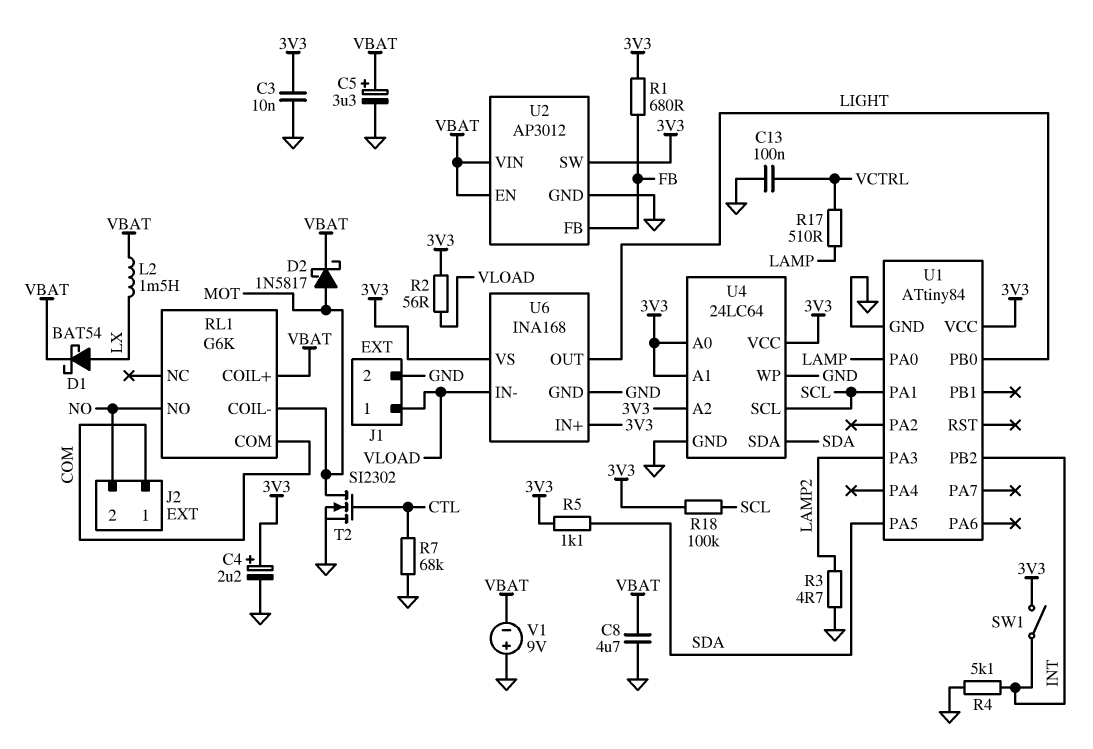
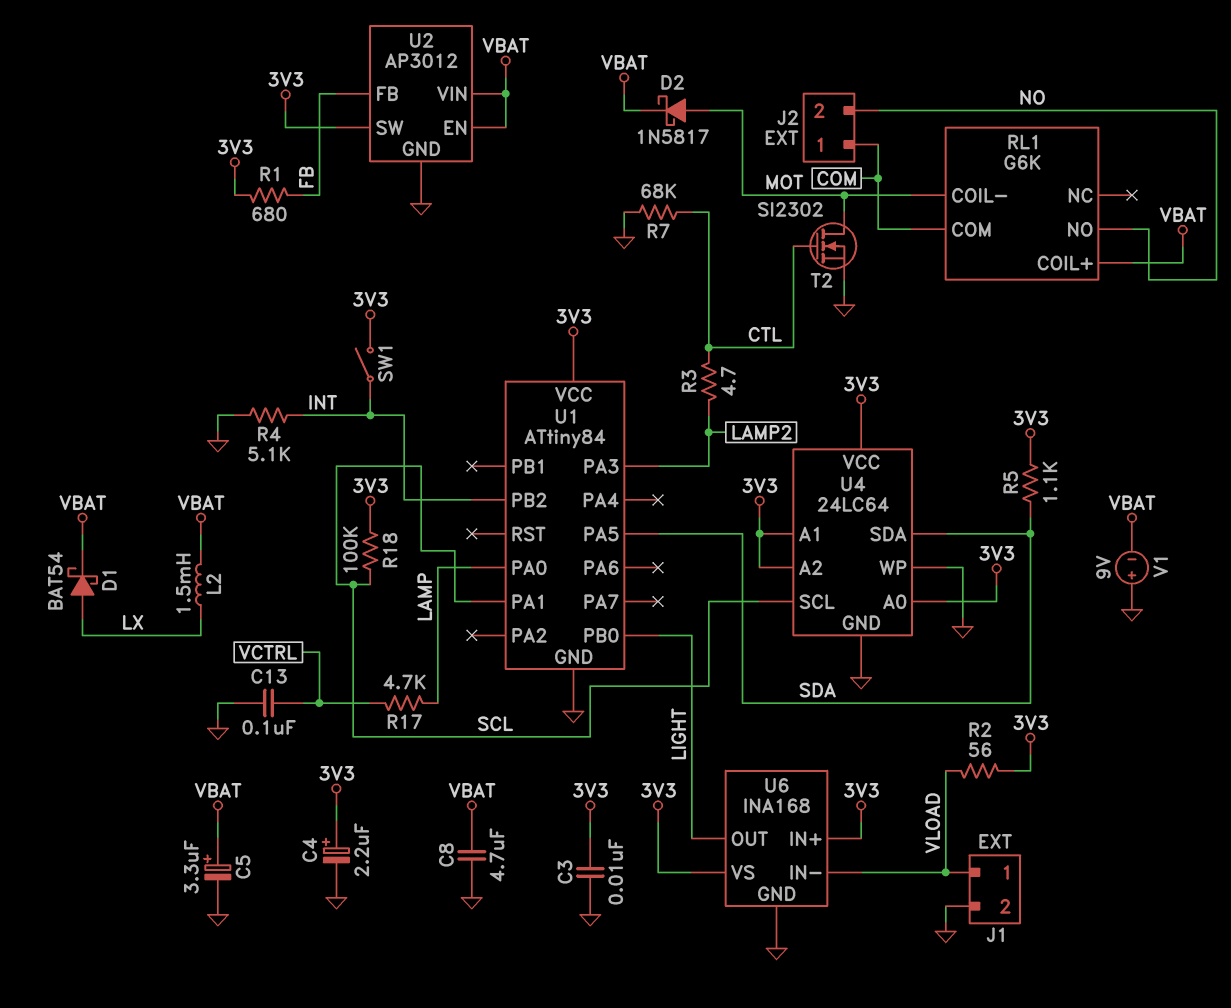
R3: 4.7 (GND, LAMP2) -> 4.7 (CTL, LAMP2)
R17: 510 (LAMP, VCTRL) -> 4.7k (LAMP, VCTRL)

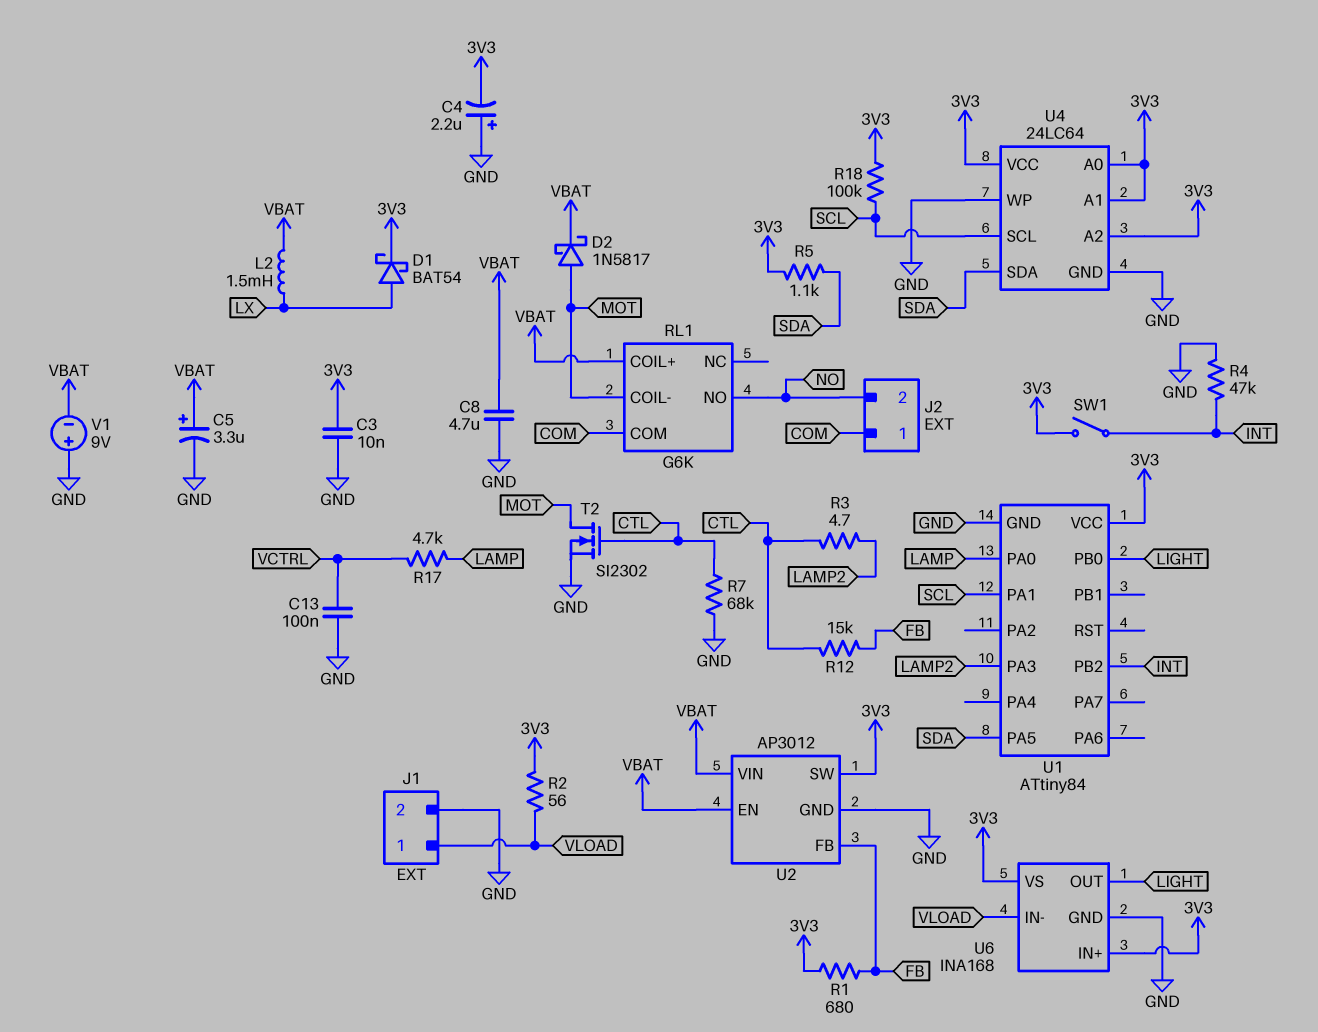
C4: 2.2uF (plus 3V3, minus GND) -> 2.2uF (plus GND, minus 3V3)
D1: schottky BAT54 (A LX, K VBAT) -> schottky BAT54 (A LX, K 3V3)
R4: 5.1k (GND, INT) -> 47k (GND, INT)
R12: none -> 15k (CTL, FB)

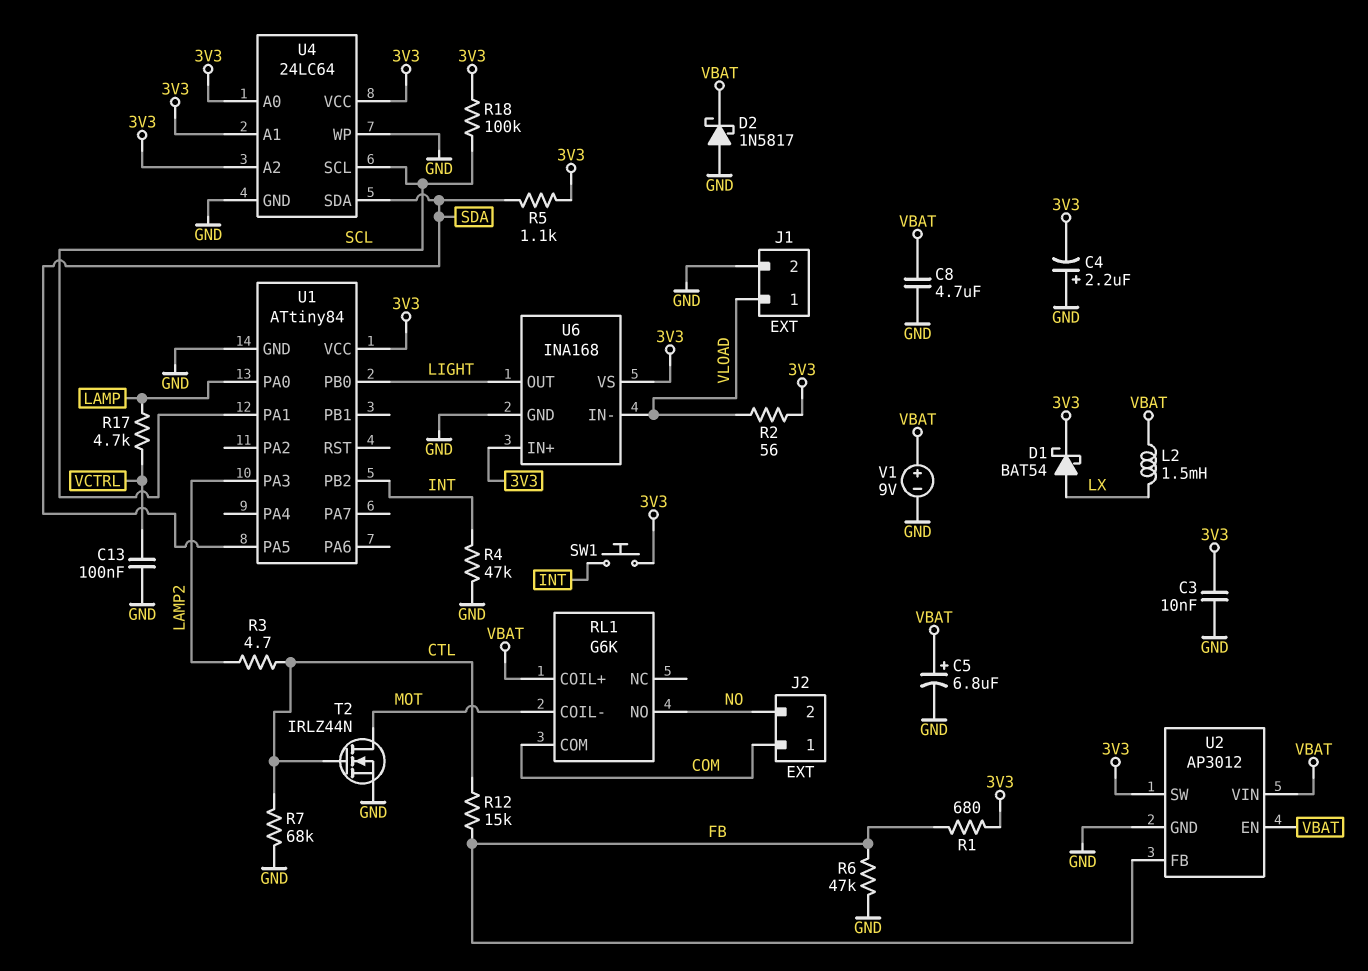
C5: 3.3uF (plus VBAT, minus GND) -> 6.8uF (plus VBAT, minus GND)
D2: schottky 1N5817 (A MOT, K VBAT) -> schottky 1N5817 (A GND, K VBAT)
R6: none -> 47k (FB, GND)
SW1: switch (3V3, INT) -> button (3V3, INT)
T2: NMOS SI2302 (G CTL, D MOT, S GND) -> NMOS IRLZ44N (G CTL, D MOT, S GND)
V1: 9V (plus GND, minus VBAT) -> 9V (plus VBAT, minus GND)

